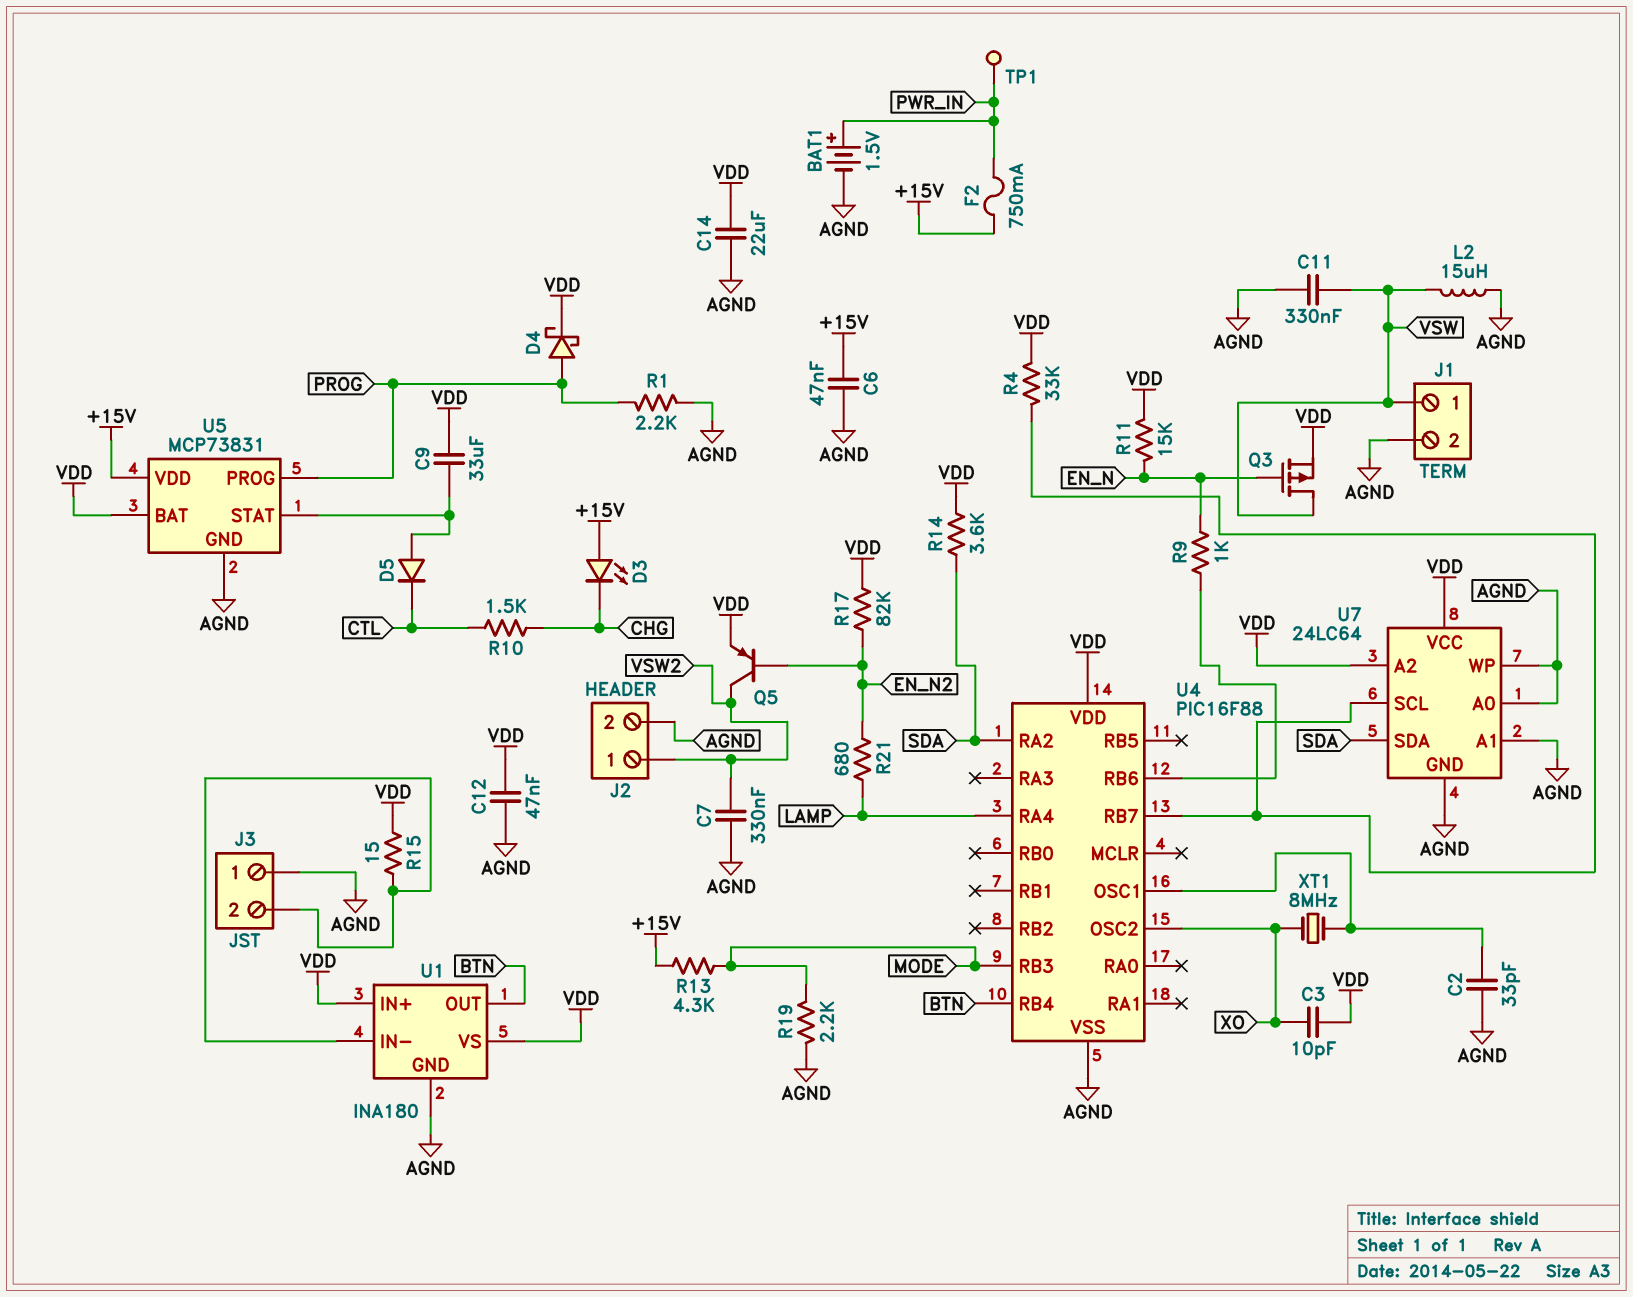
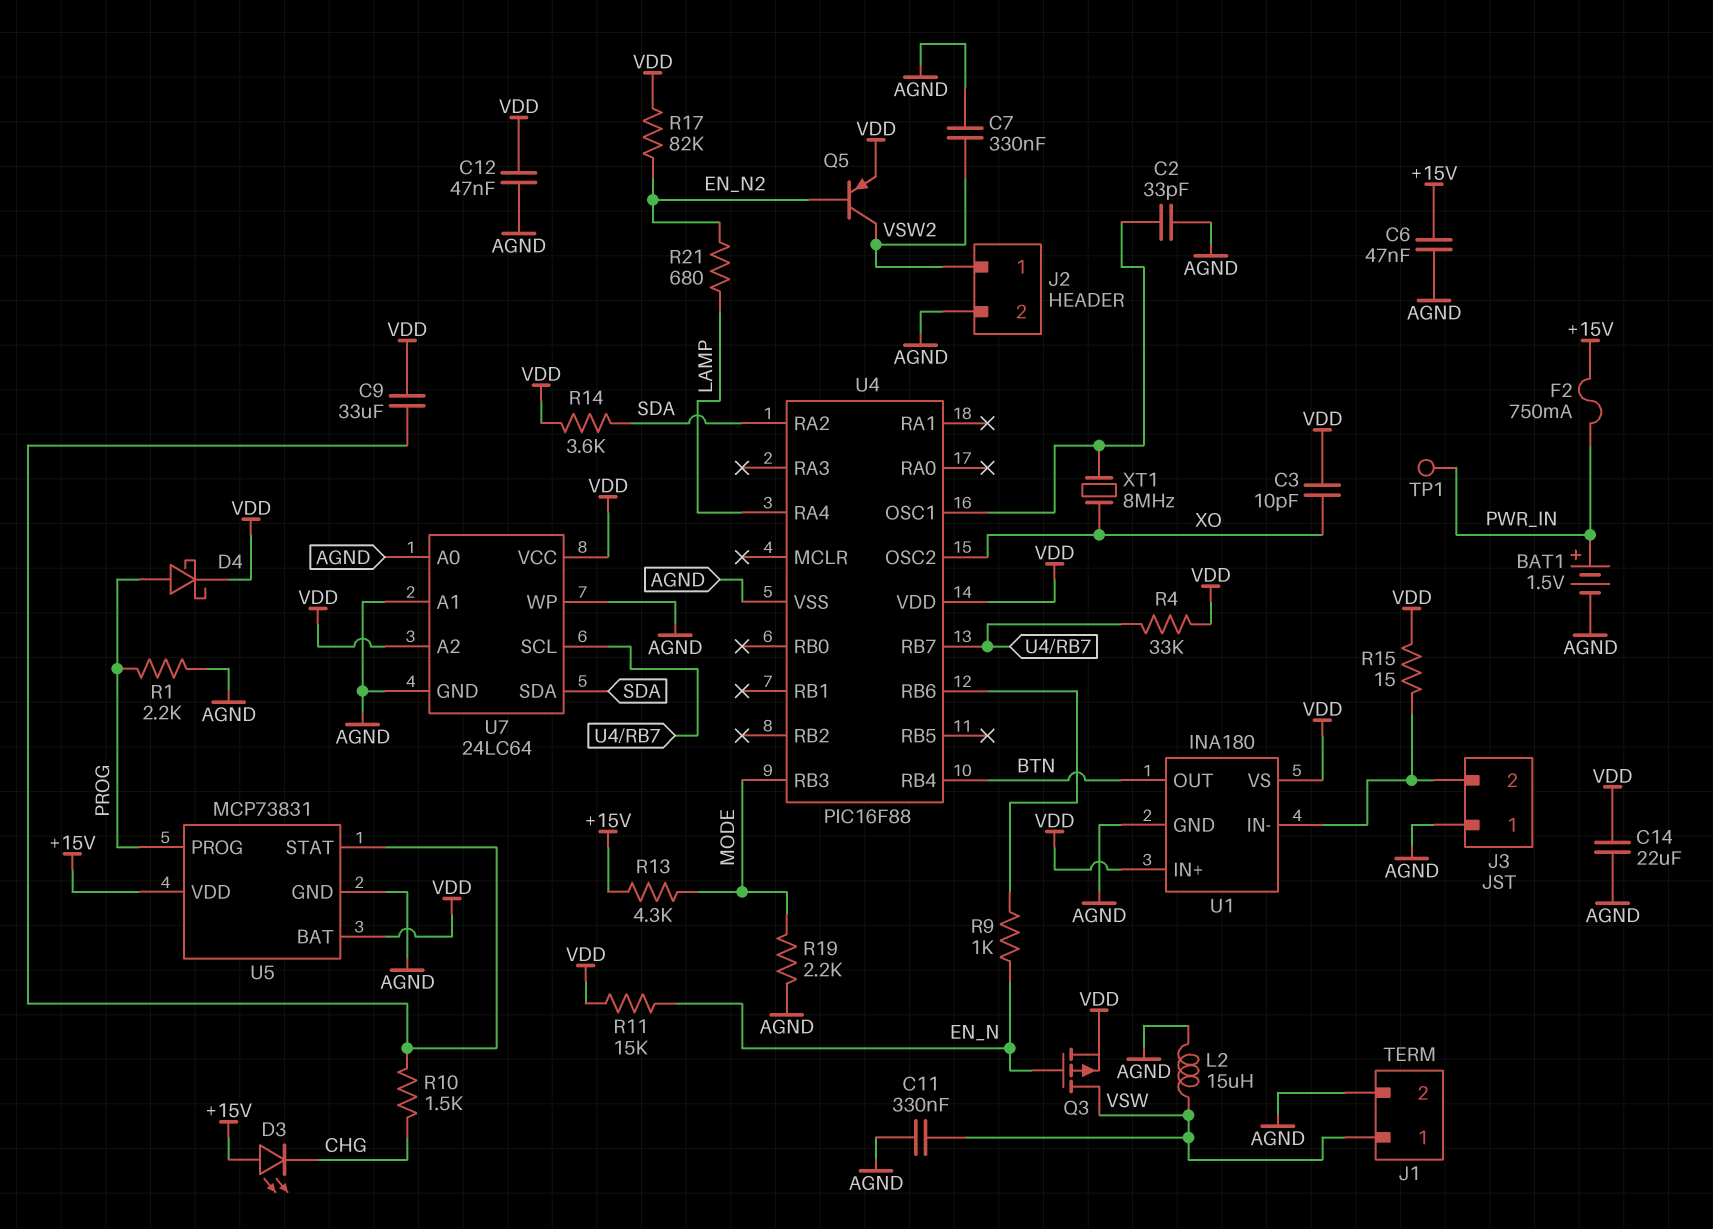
D5: diode (A U5/STAT, K CTL) -> none
R10: 1.5k (CHG, CTL) -> 1.5k (CHG, U5/STAT)

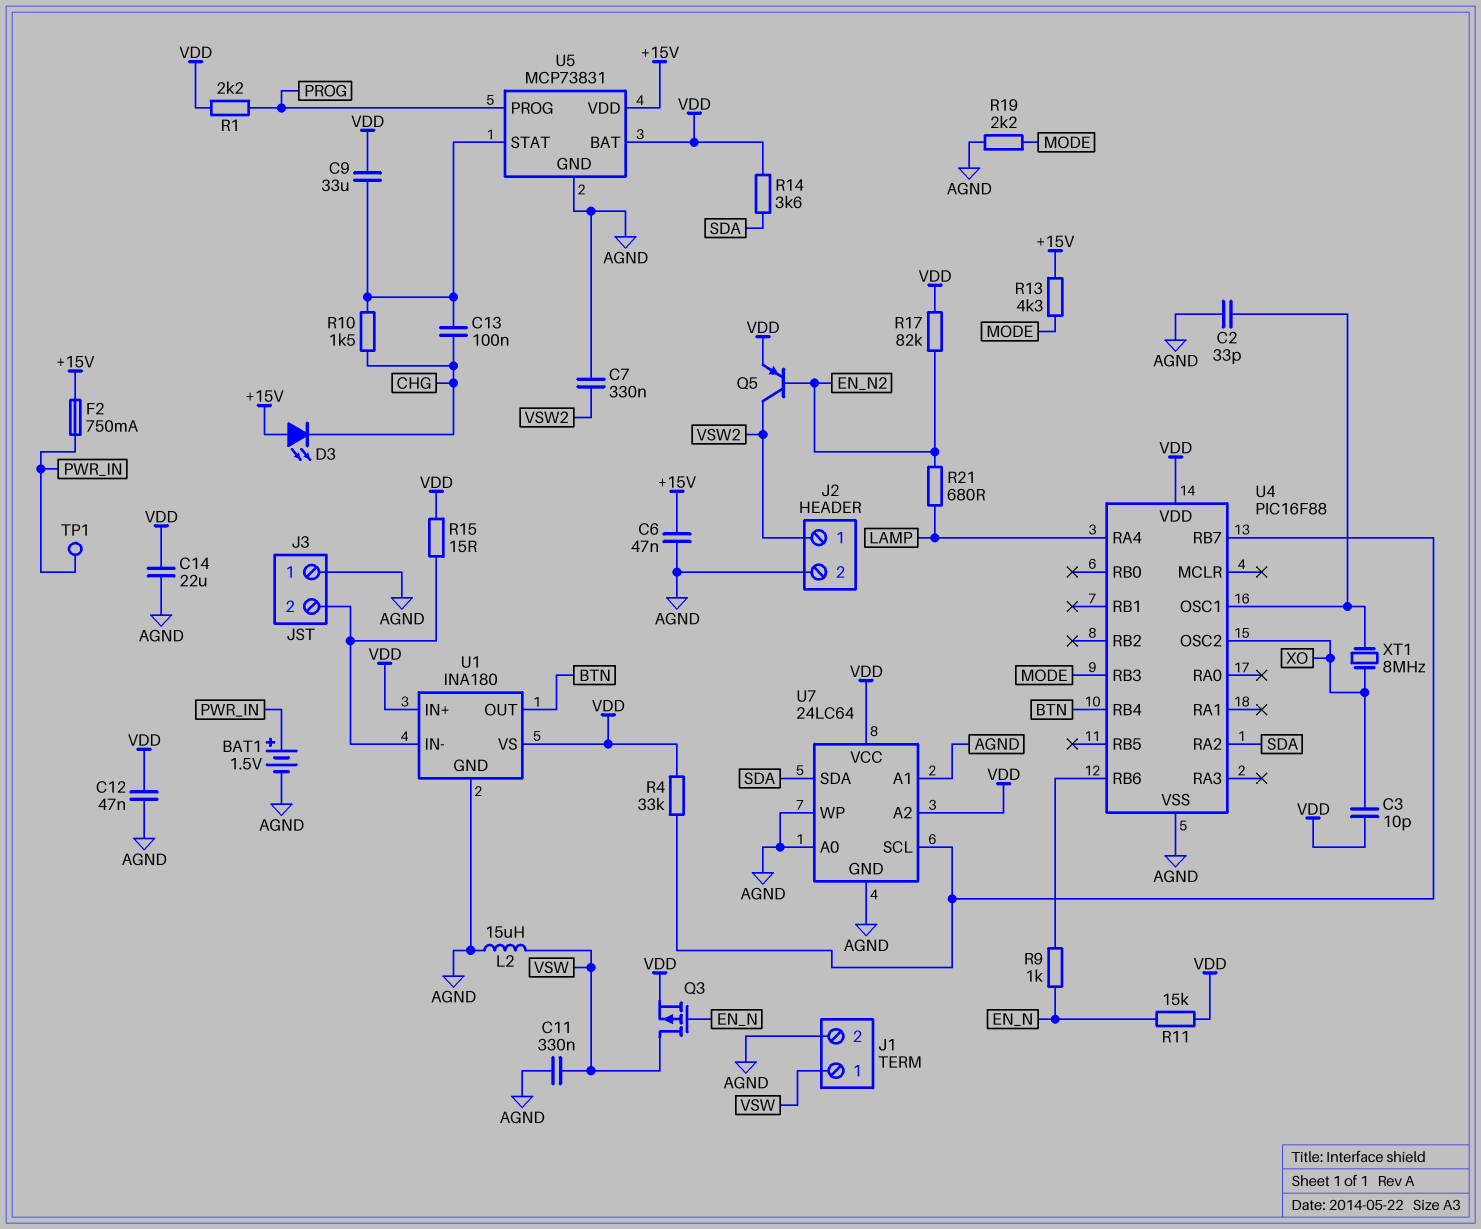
C13: none -> 100nF (CHG, U5/STAT)
D4: schottky (A PROG, K VDD) -> none
R1: 2.2k (AGND, PROG) -> 2.2k (PROG, VDD)

